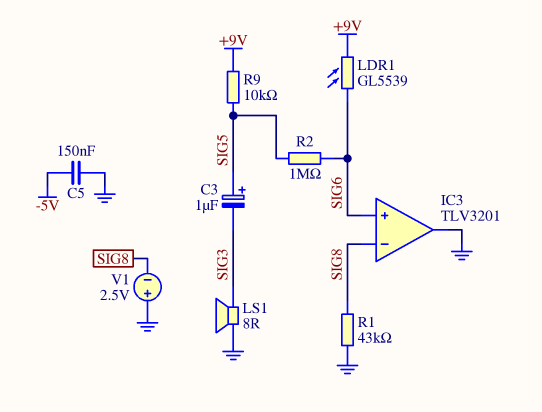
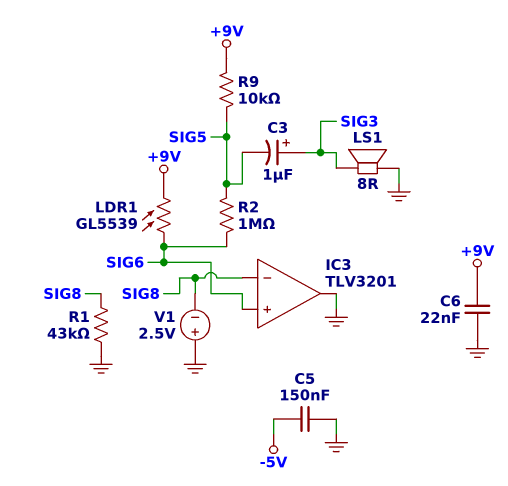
C3: 1uF (plus SIG5, minus SIG3) -> 1uF (plus SIG3, minus SIG5)
C6: none -> 22nF (+9V, GND)

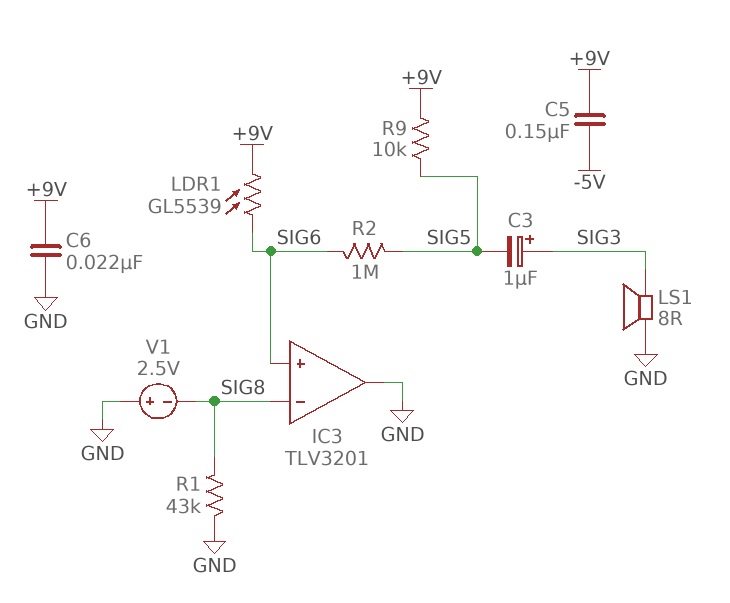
C5: 150nF (-5V, GND) -> 150nF (+9V, -5V)

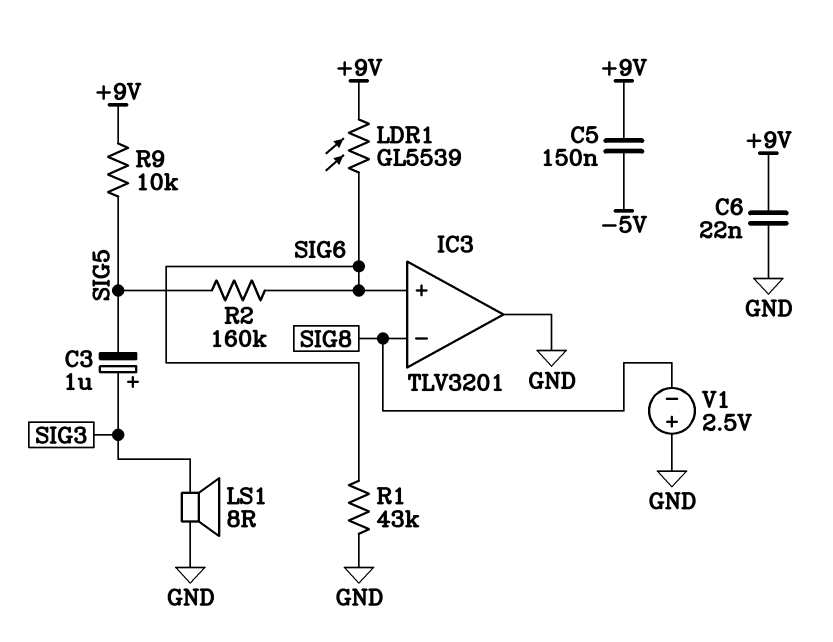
R1: 43k (GND, SIG8) -> 43k (GND, SIG6)
R2: 1M (SIG5, SIG6) -> 160k (SIG5, SIG6)

